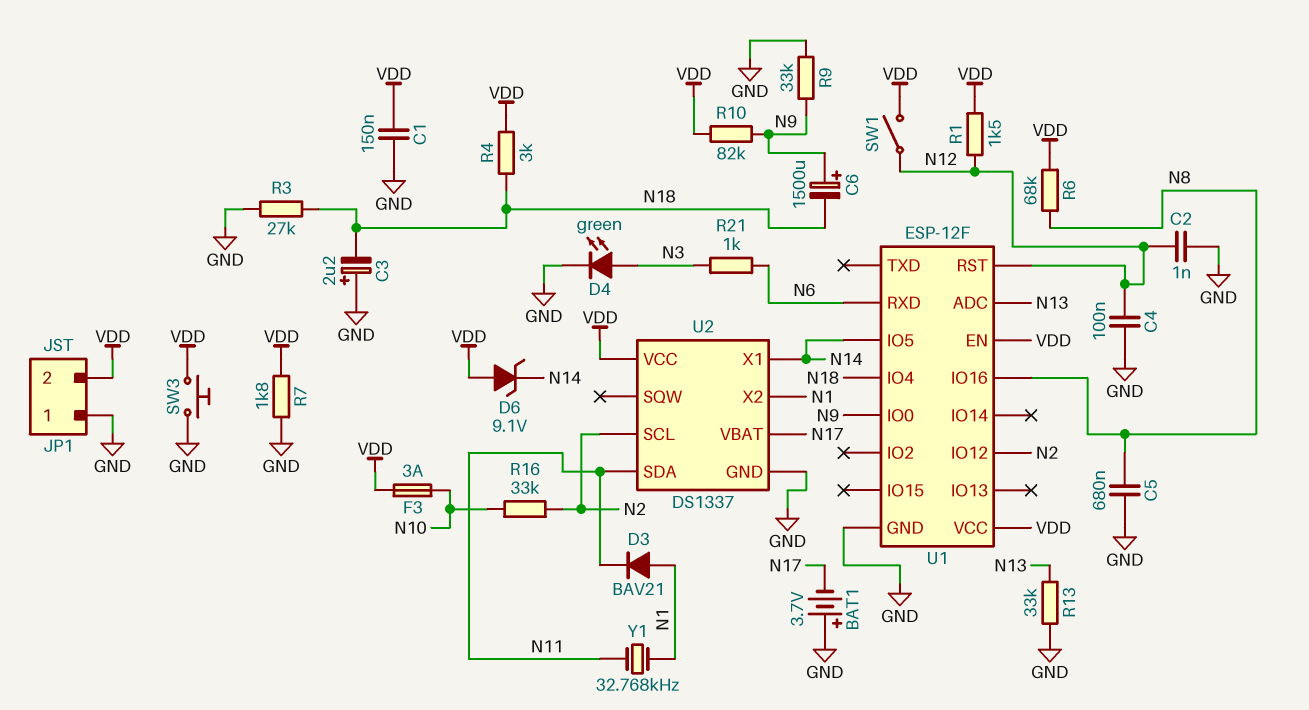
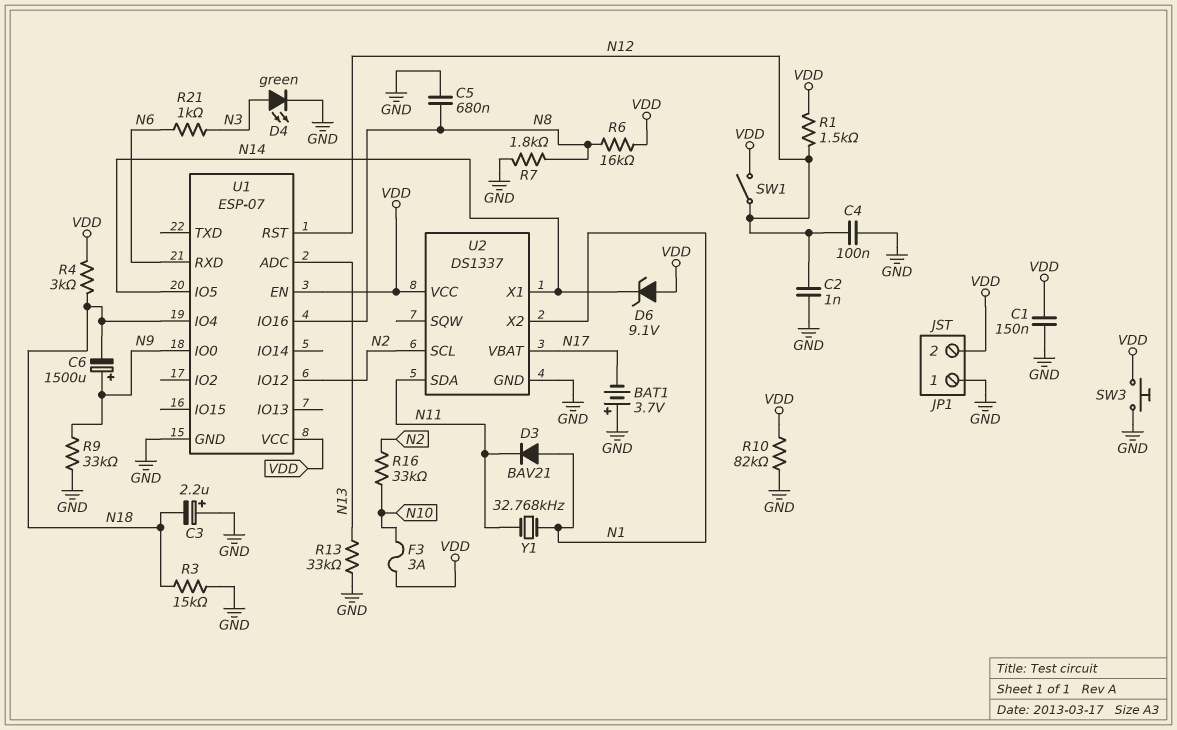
R3: 27k (GND, N18) -> 15k (GND, N18)
R6: 68k (N8, VDD) -> 16k (N8, VDD)
R7: 1.8k (GND, VDD) -> 1.8k (GND, N8)
R10: 82k (N9, VDD) -> 82k (GND, VDD)
U1: ESP-12F -> ESP-07

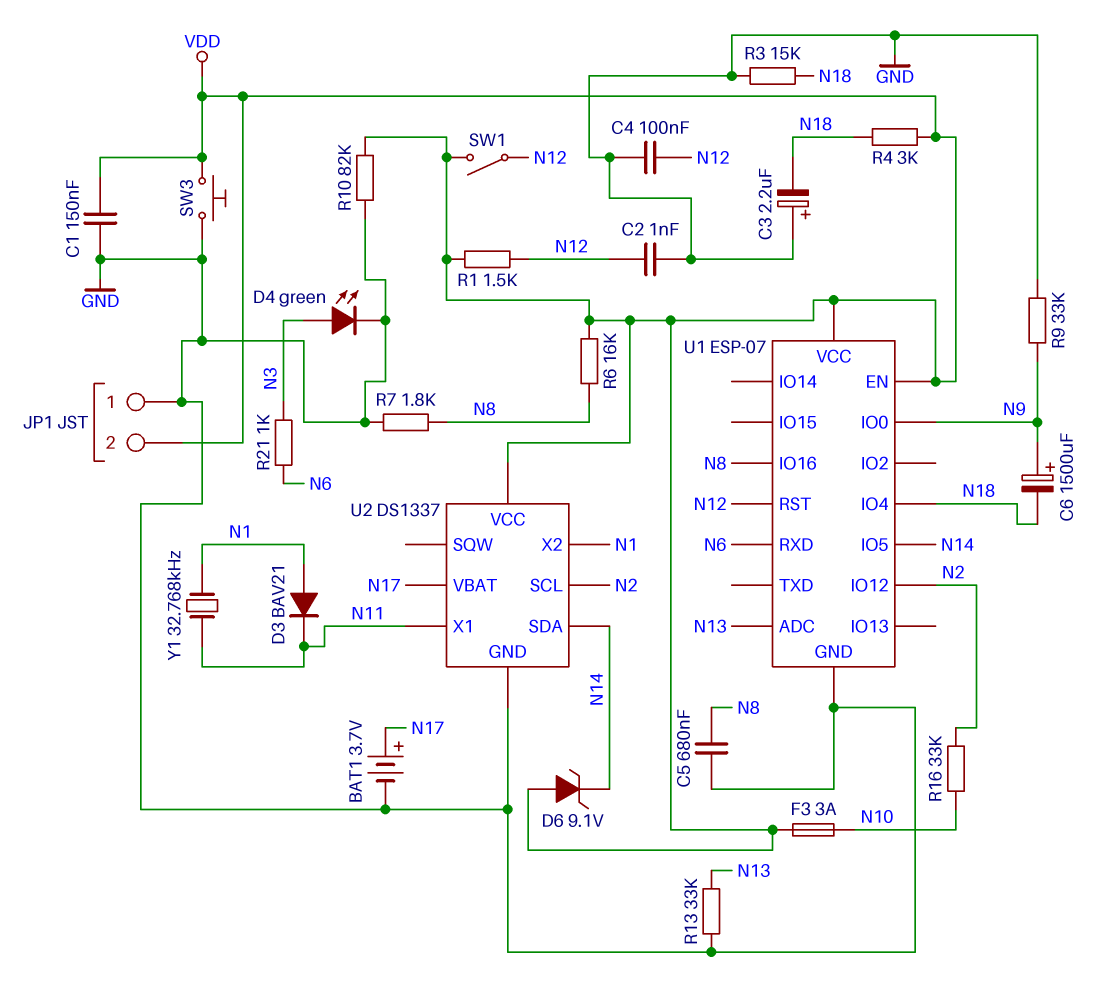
BAT1: 3.7V (plus GND, minus N17) -> 3.7V (plus N17, minus GND)
U2 pin SDA: N11 -> N14
U2 pin X1: N14 -> N11

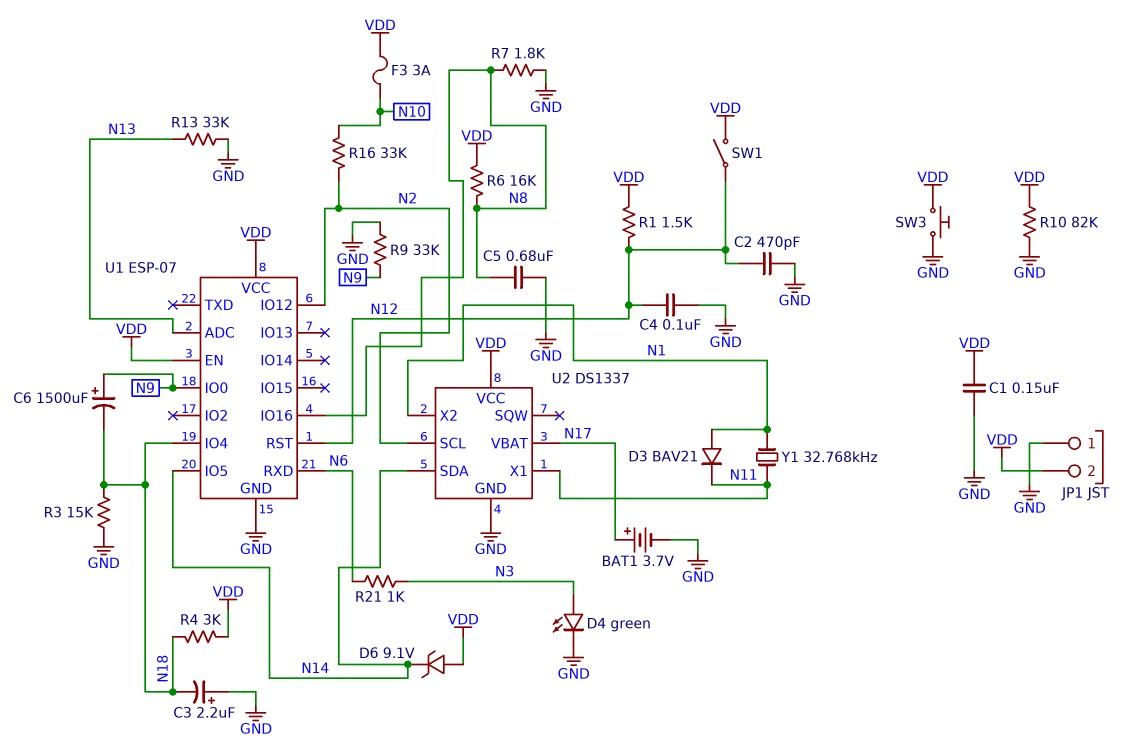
C2: 1nF (GND, N12) -> 470pF (GND, N12)

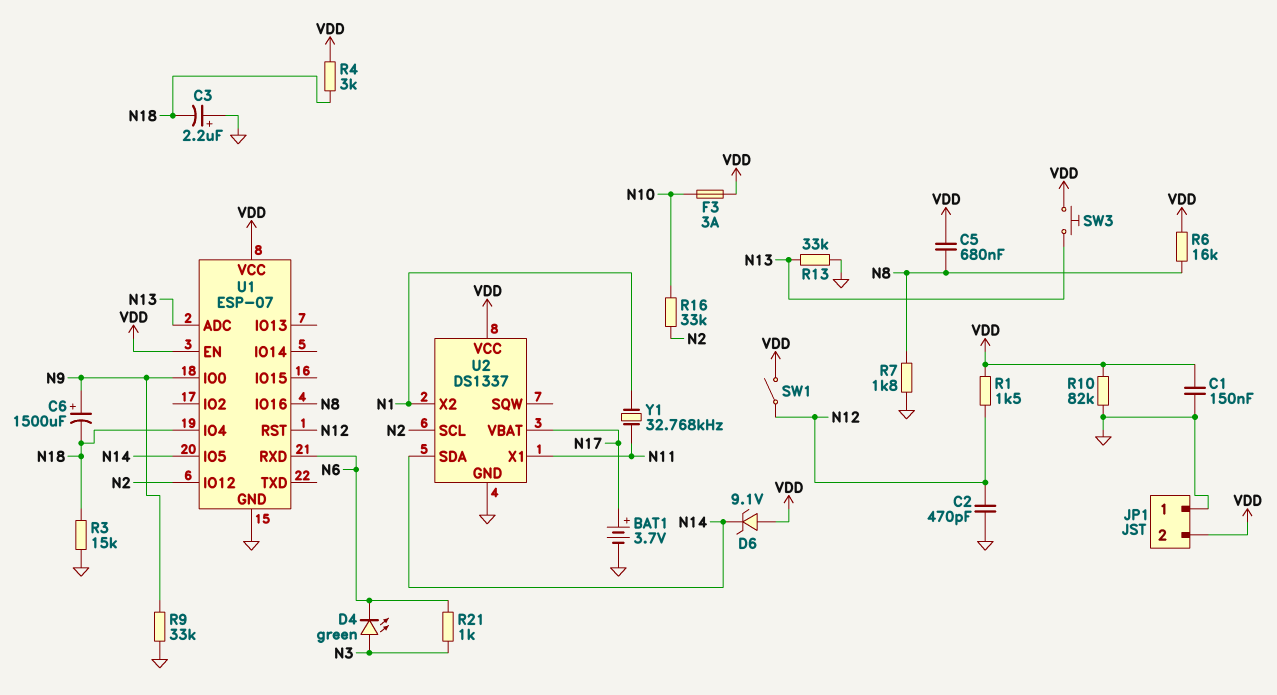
C4: 100nF (GND, N12) -> none
C5: 680nF (GND, N8) -> 680nF (N8, VDD)
D3: diode BAV21 (A N1, K N11) -> none
D4: LED green (A N3, K GND) -> LED green (A N3, K N6)
SW3: button (GND, VDD) -> button (N13, VDD)

